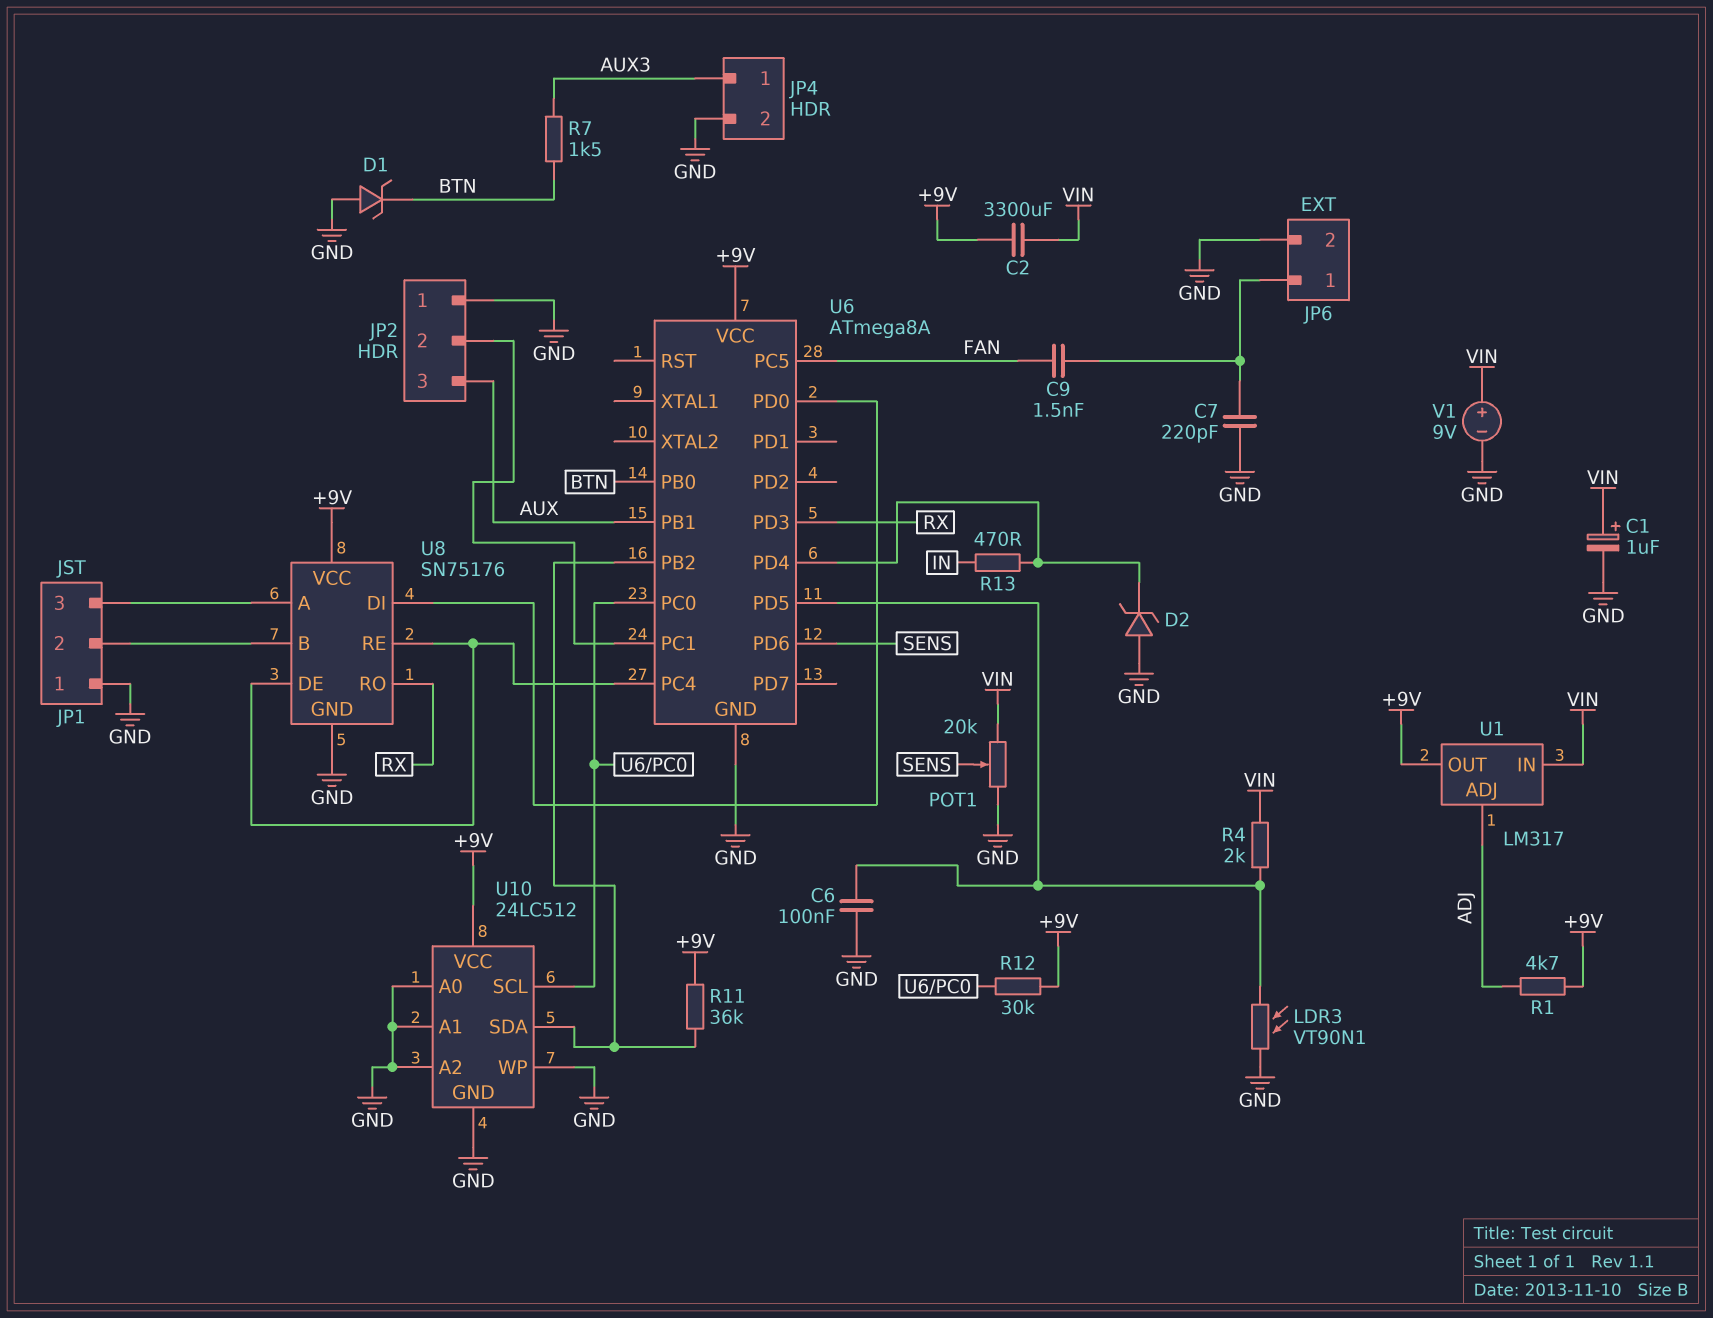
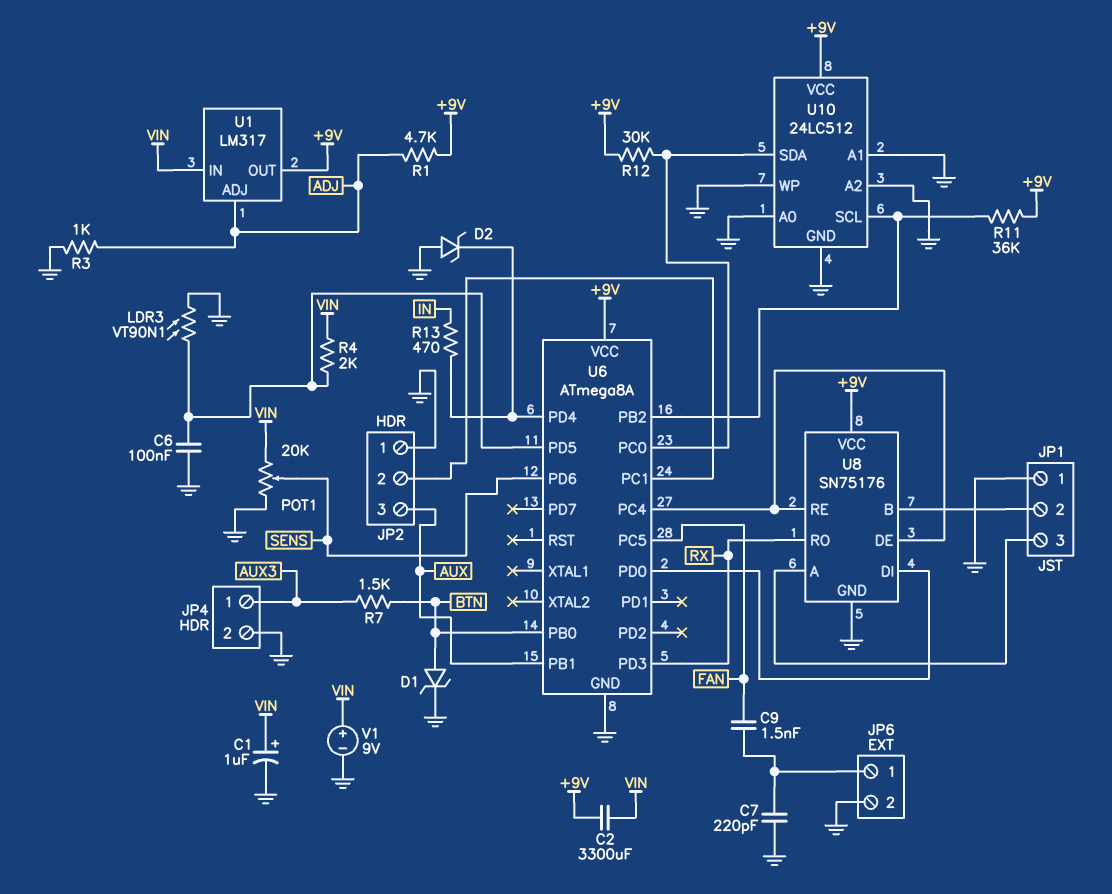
D1: zener (A GND, K BTN) -> zener (A BTN, K GND)
R3: none -> 1k (ADJ, GND)
U10 pin SCL: U6/PC0 -> U6/PB2
U10 pin SDA: U6/PB2 -> U6/PC0

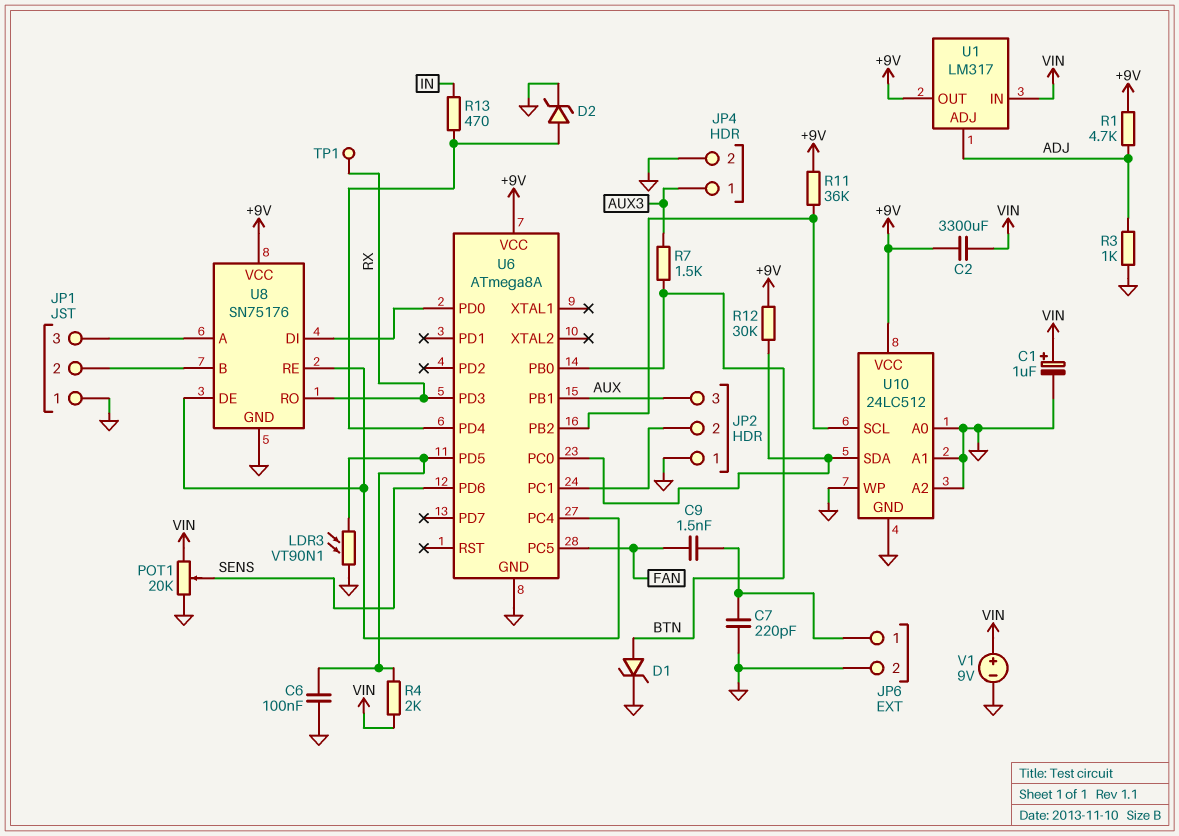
D2: zener (A GND, K U6/PD4) -> zener (A U6/PD4, K GND)
TP1: none -> test point (RX)

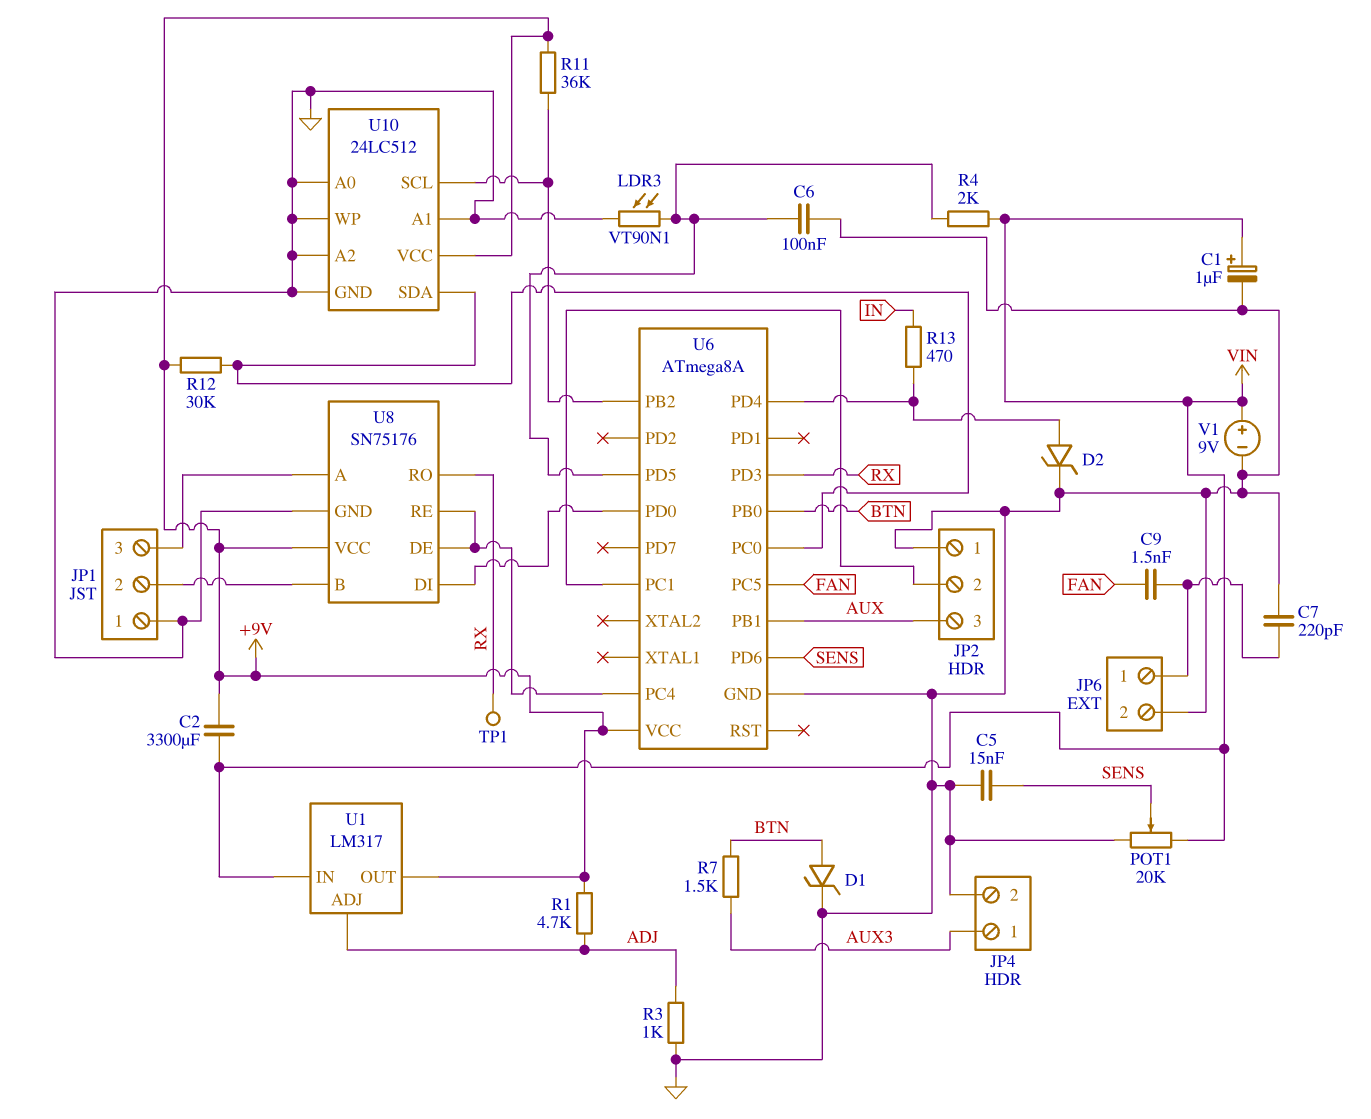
C5: none -> 15nF (GND, SENS)

